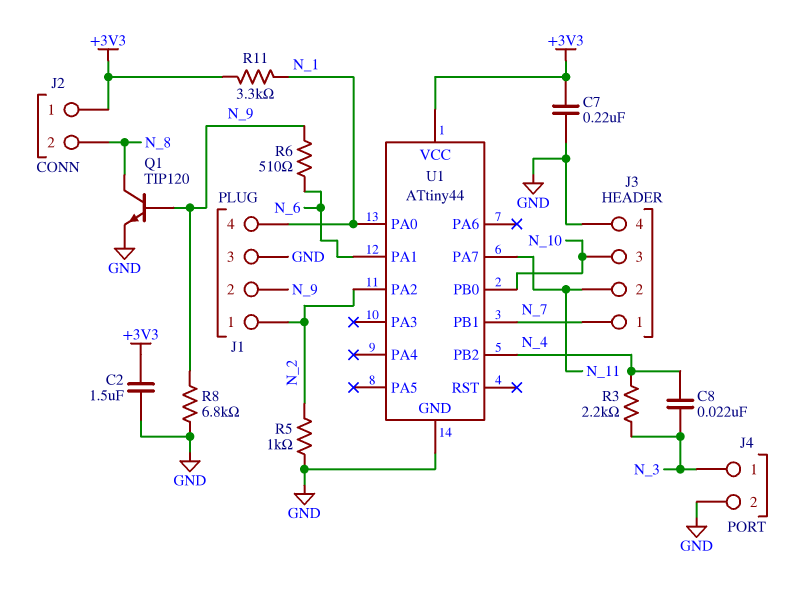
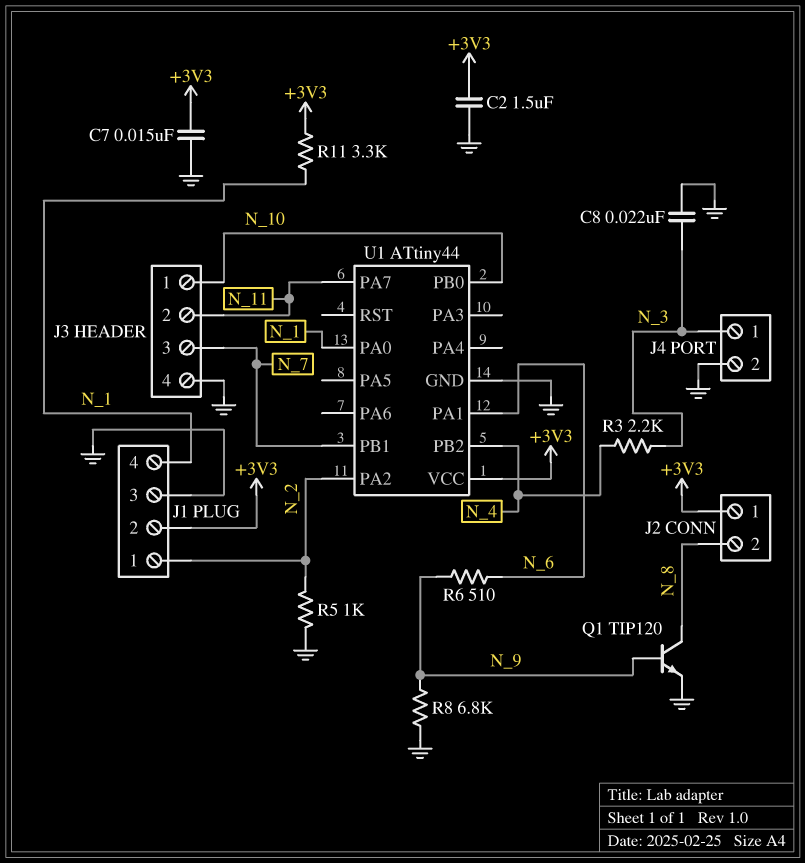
C7: 220nF (+3V3, GND) -> 15nF (+3V3, GND)
C8: 22nF (N_3, N_4) -> 22nF (GND, N_3)
J1 pin 2: N_9 -> +3V3
J3 pin 1: N_7 -> N_10
J3 pin 3: N_10 -> N_7

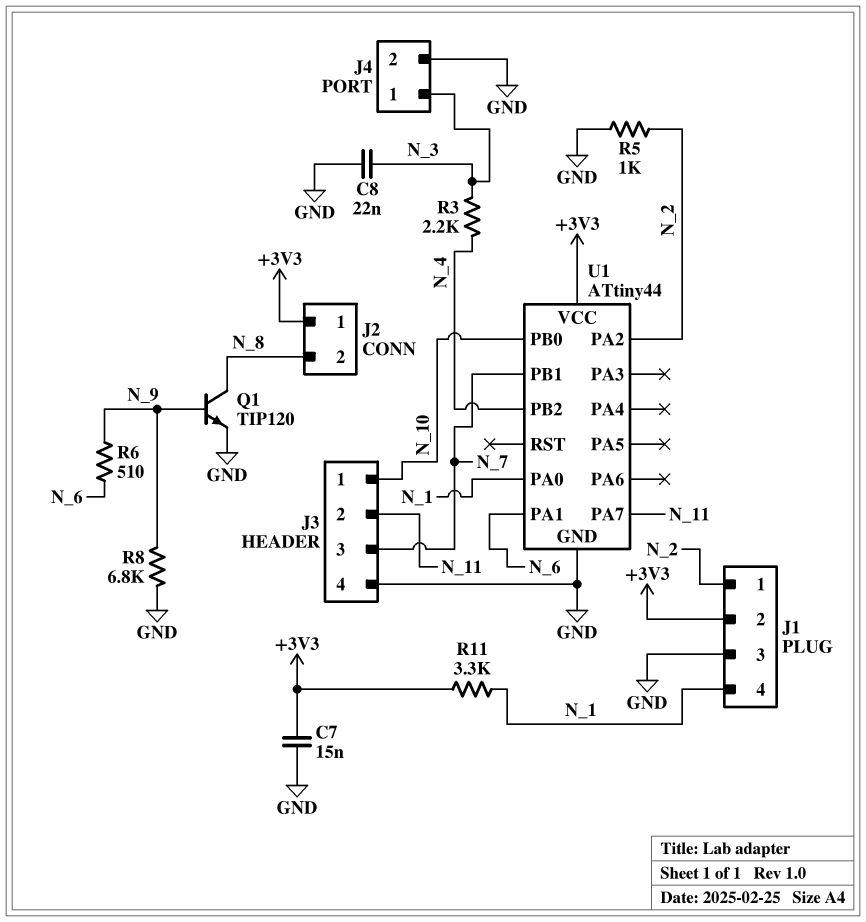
C2: 1.5uF (+3V3, GND) -> none

